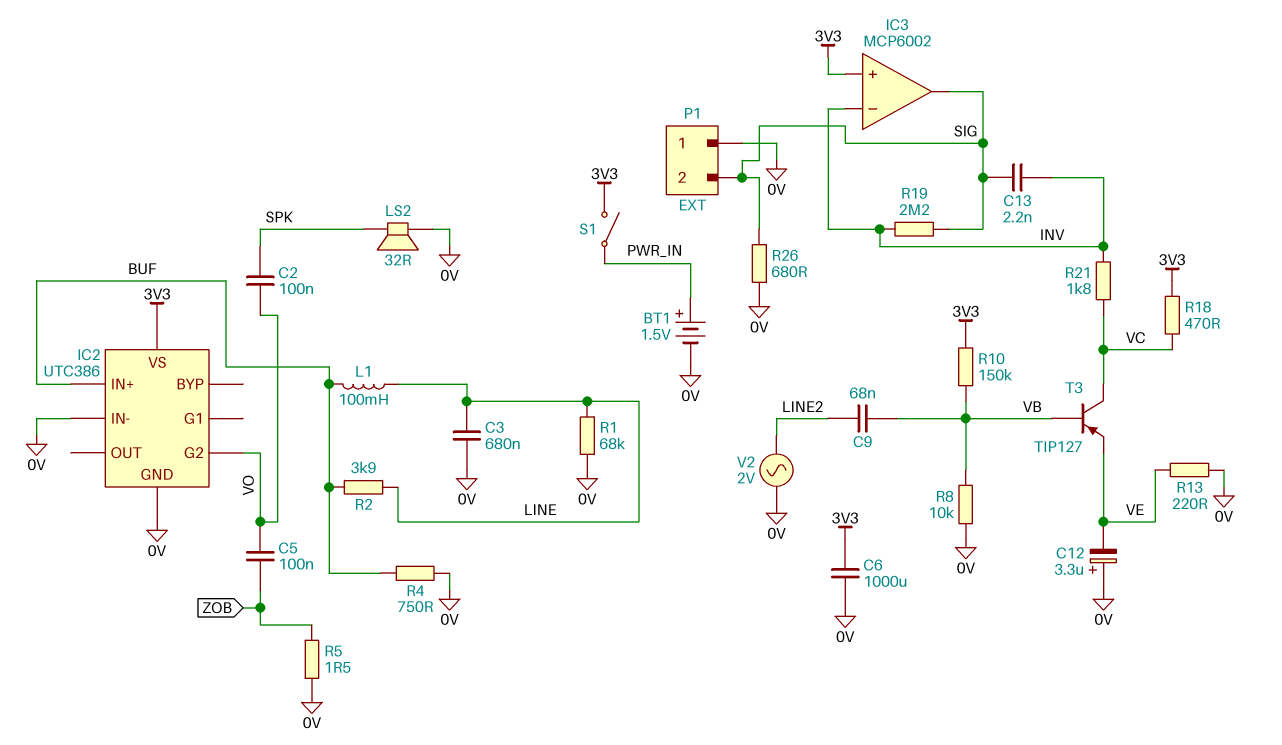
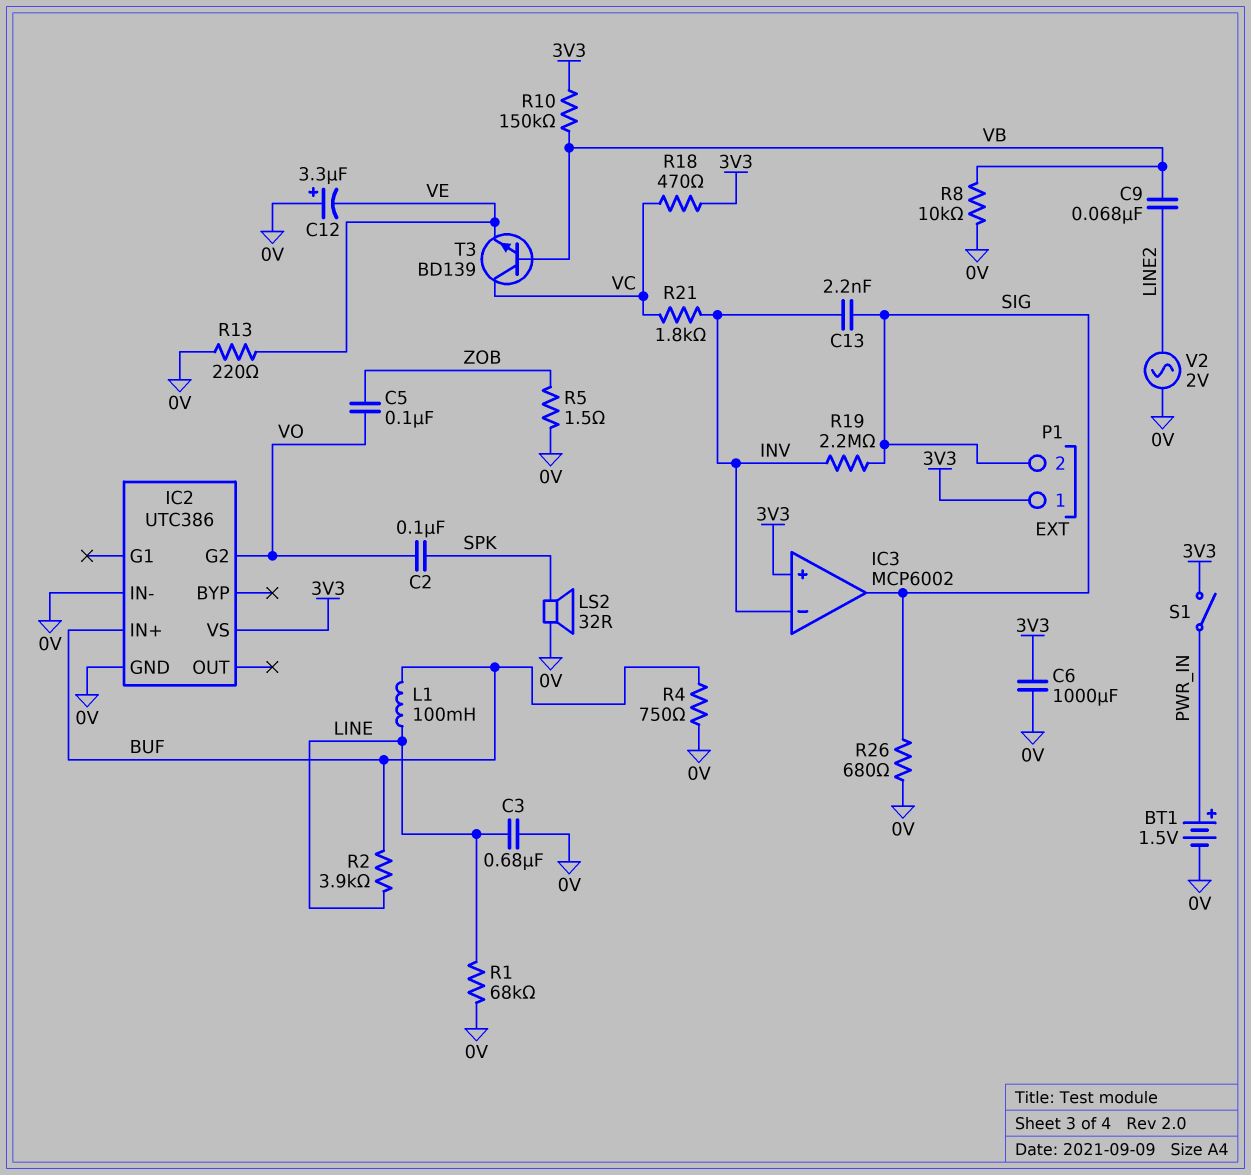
P1 pin 1: 0V -> 3V3
T3: PNP TIP127 (B VB, C VC, E VE) -> NPN BD139 (B VB, C VC, E VE)

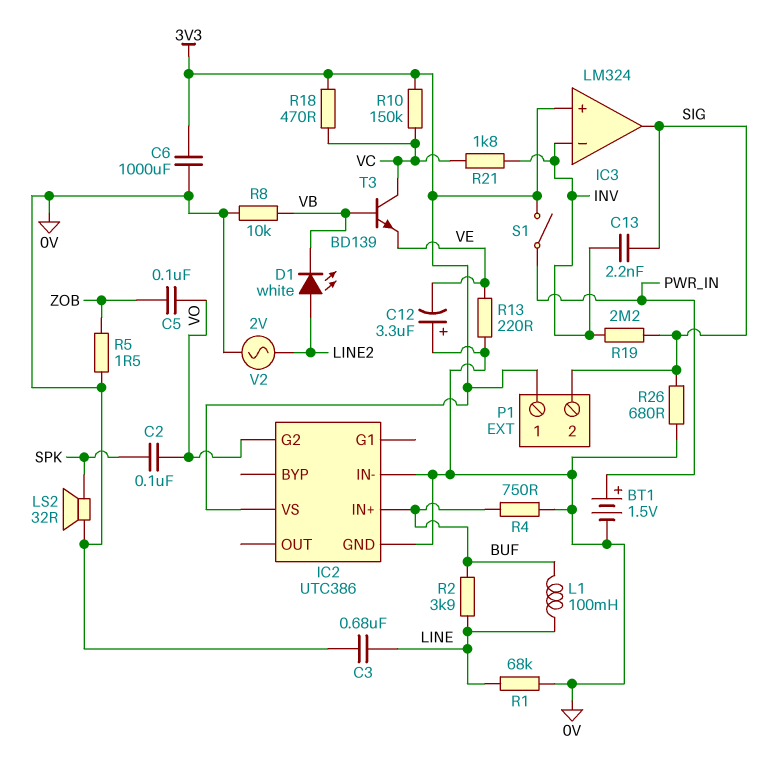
C9: 68nF (LINE2, VB) -> none
D1: none -> LED white (A LINE2, K VB)
IC3: MCP6002 -> LM324
R10: 150k (3V3, VB) -> 150k (3V3, VC)

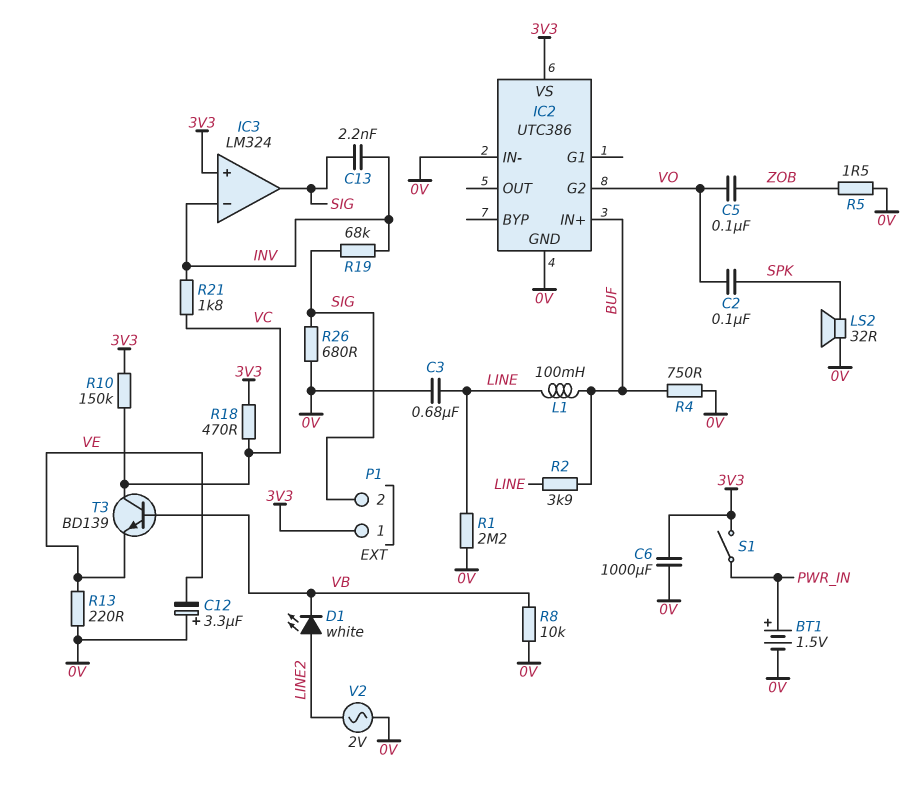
R1: 68k (0V, LINE) -> 2.2M (0V, LINE)
R19: 2.2M (INV, SIG) -> 68k (INV, SIG)

